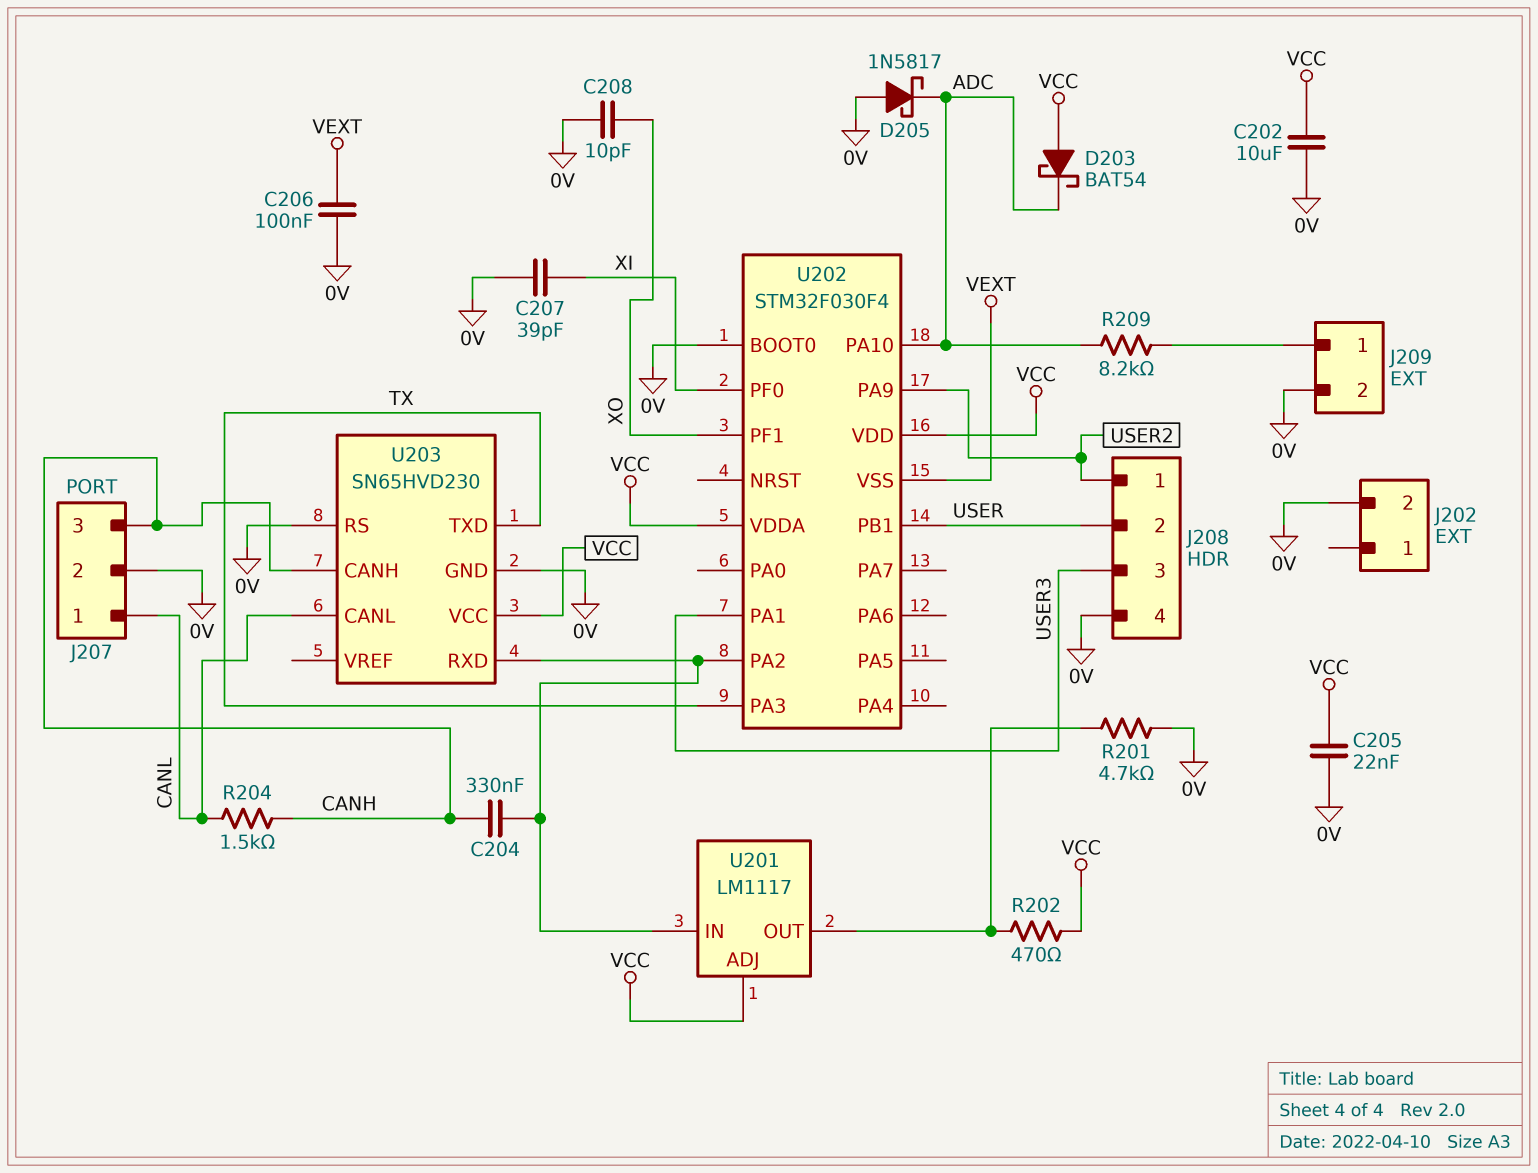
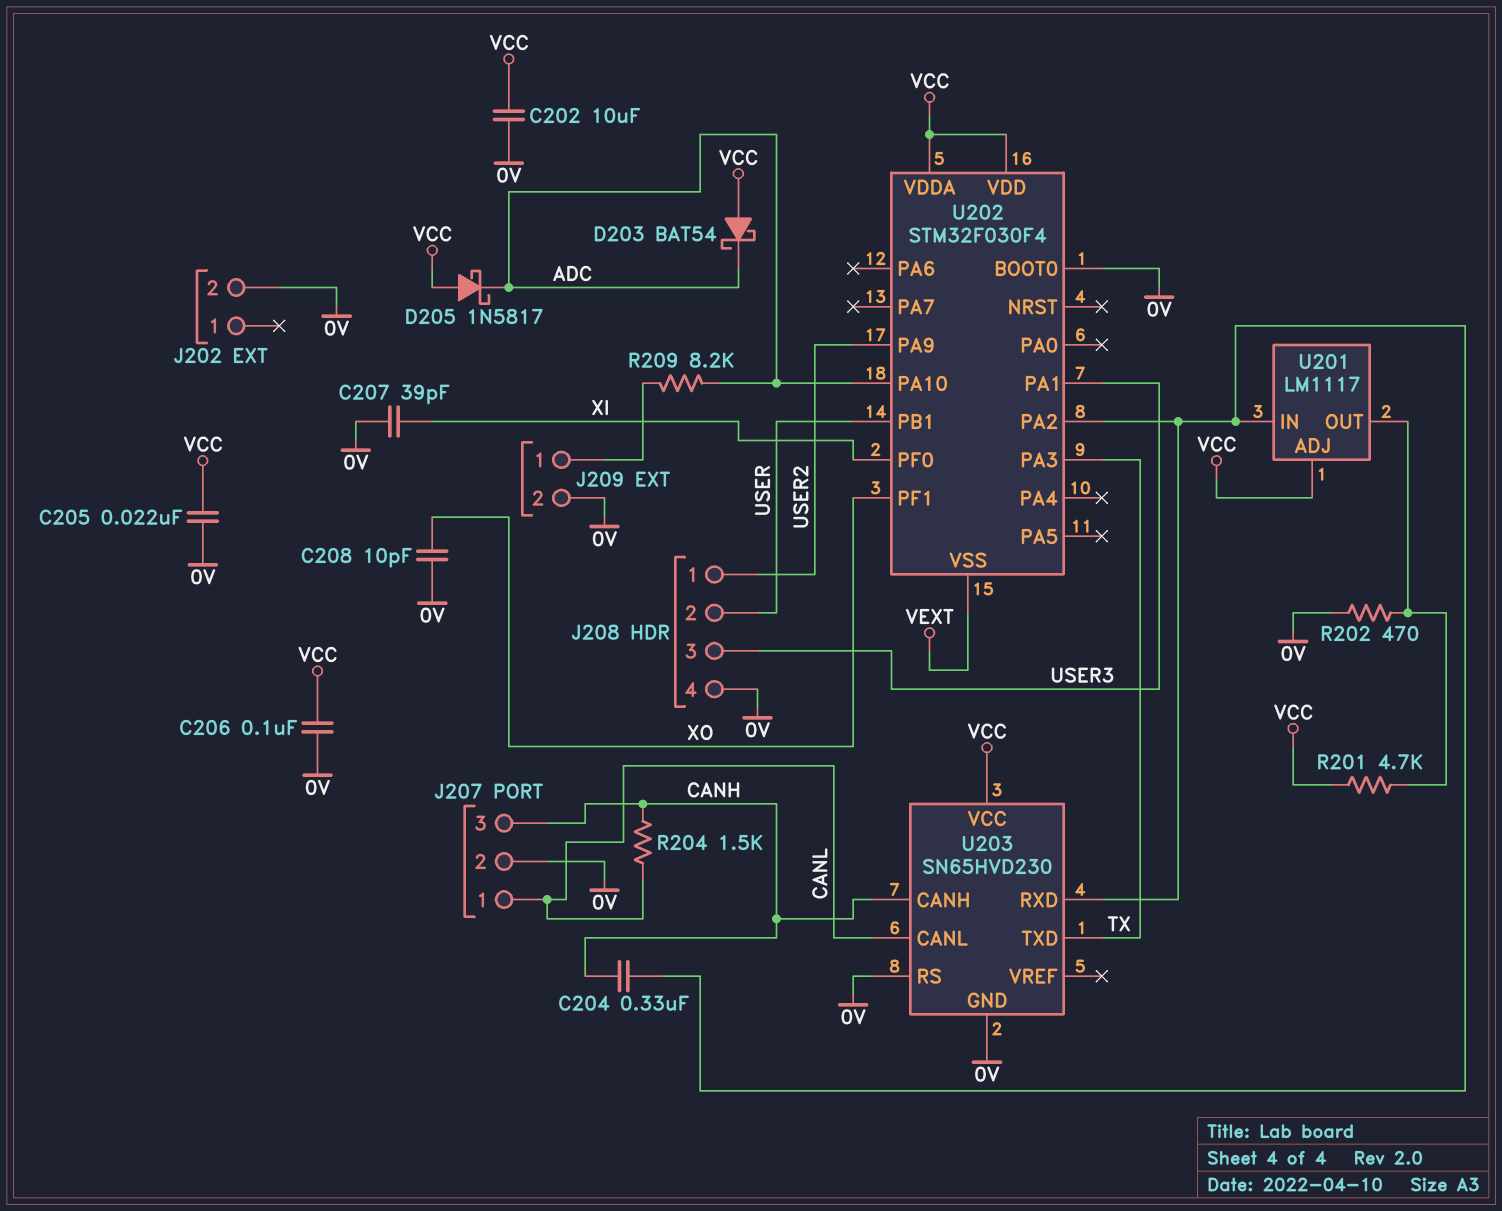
C206: 100nF (0V, VEXT) -> 100nF (0V, VCC)
D205: schottky 1N5817 (A 0V, K ADC) -> schottky 1N5817 (A VCC, K ADC)
R201: 4.7k (0V, U201/OUT) -> 4.7k (U201/OUT, VCC)
R202: 470 (U201/OUT, VCC) -> 470 (0V, U201/OUT)

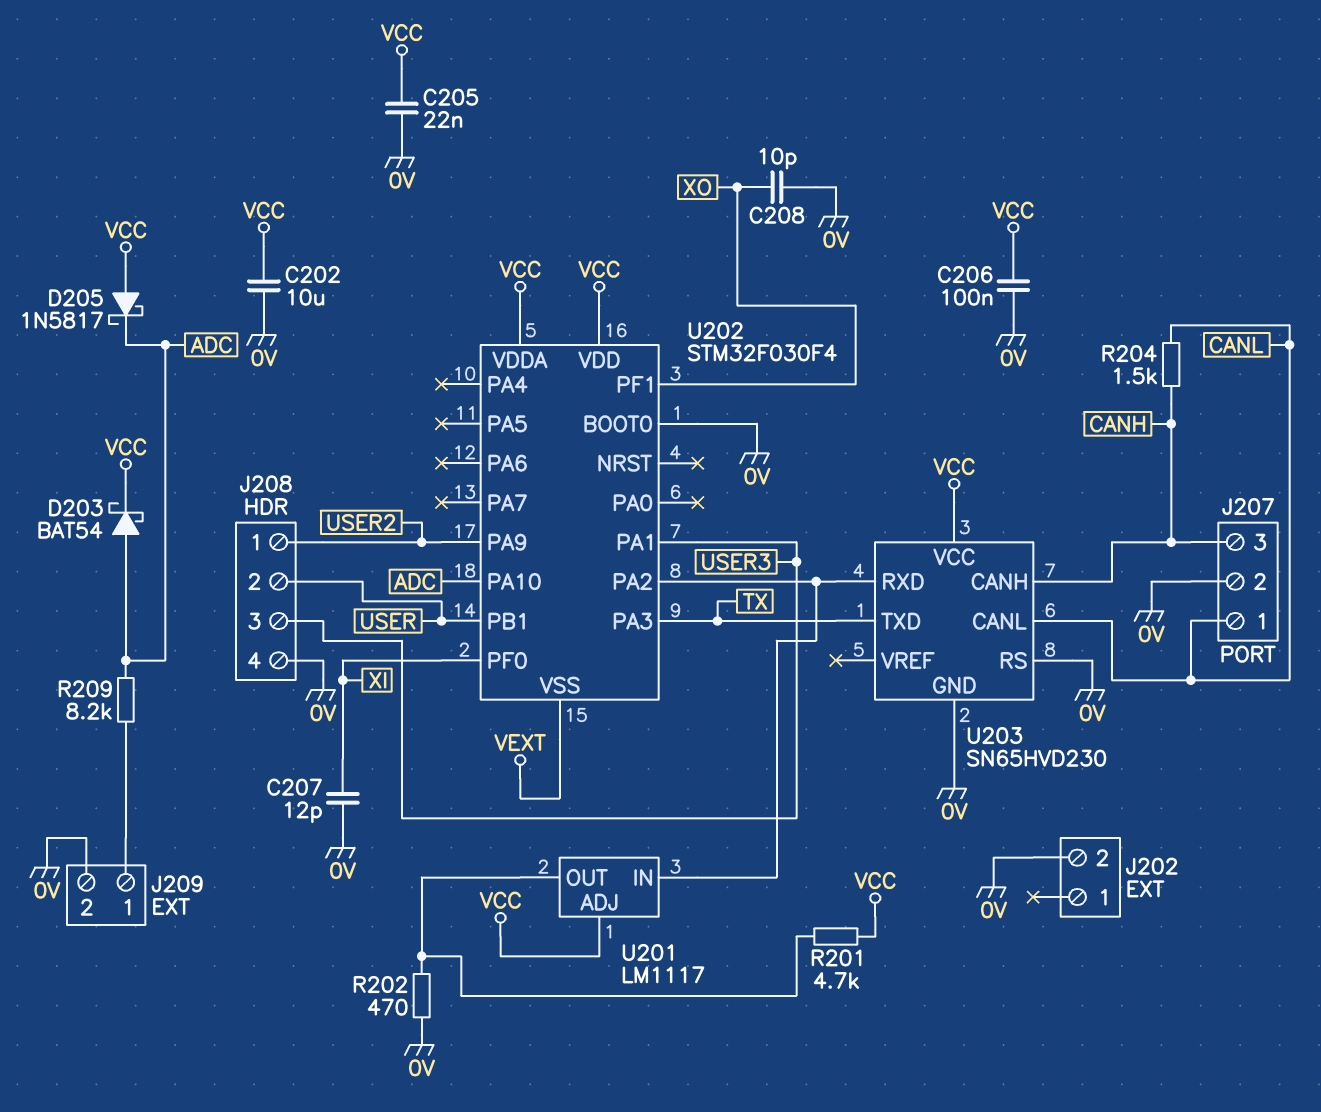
C204: 330nF (CANH, U201/IN) -> none
C207: 39pF (0V, XI) -> 12pF (0V, XI)
D203: schottky BAT54 (A VCC, K ADC) -> schottky BAT54 (A ADC, K VCC)

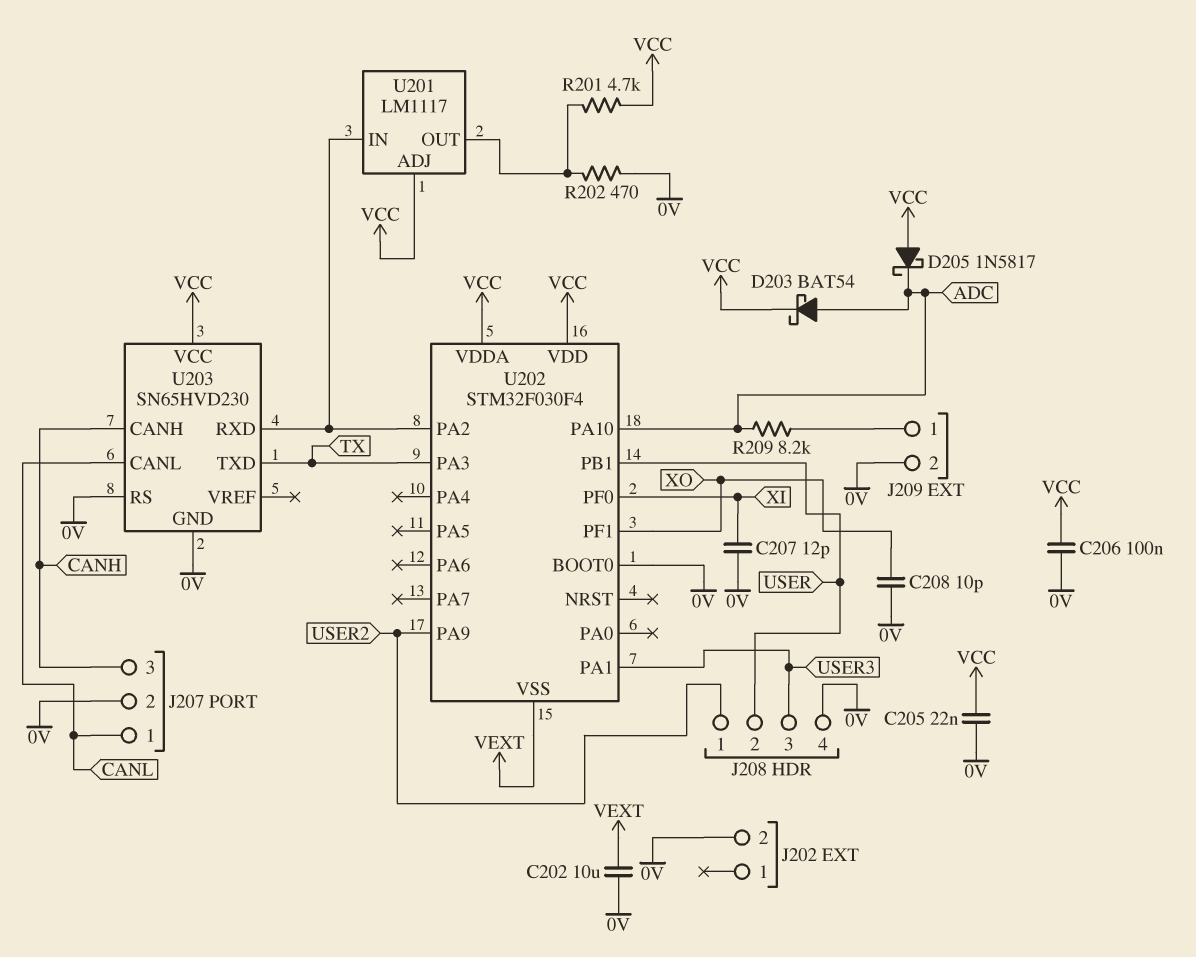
C202: 10uF (0V, VCC) -> 10uF (0V, VEXT)
R204: 1.5k (CANH, CANL) -> none

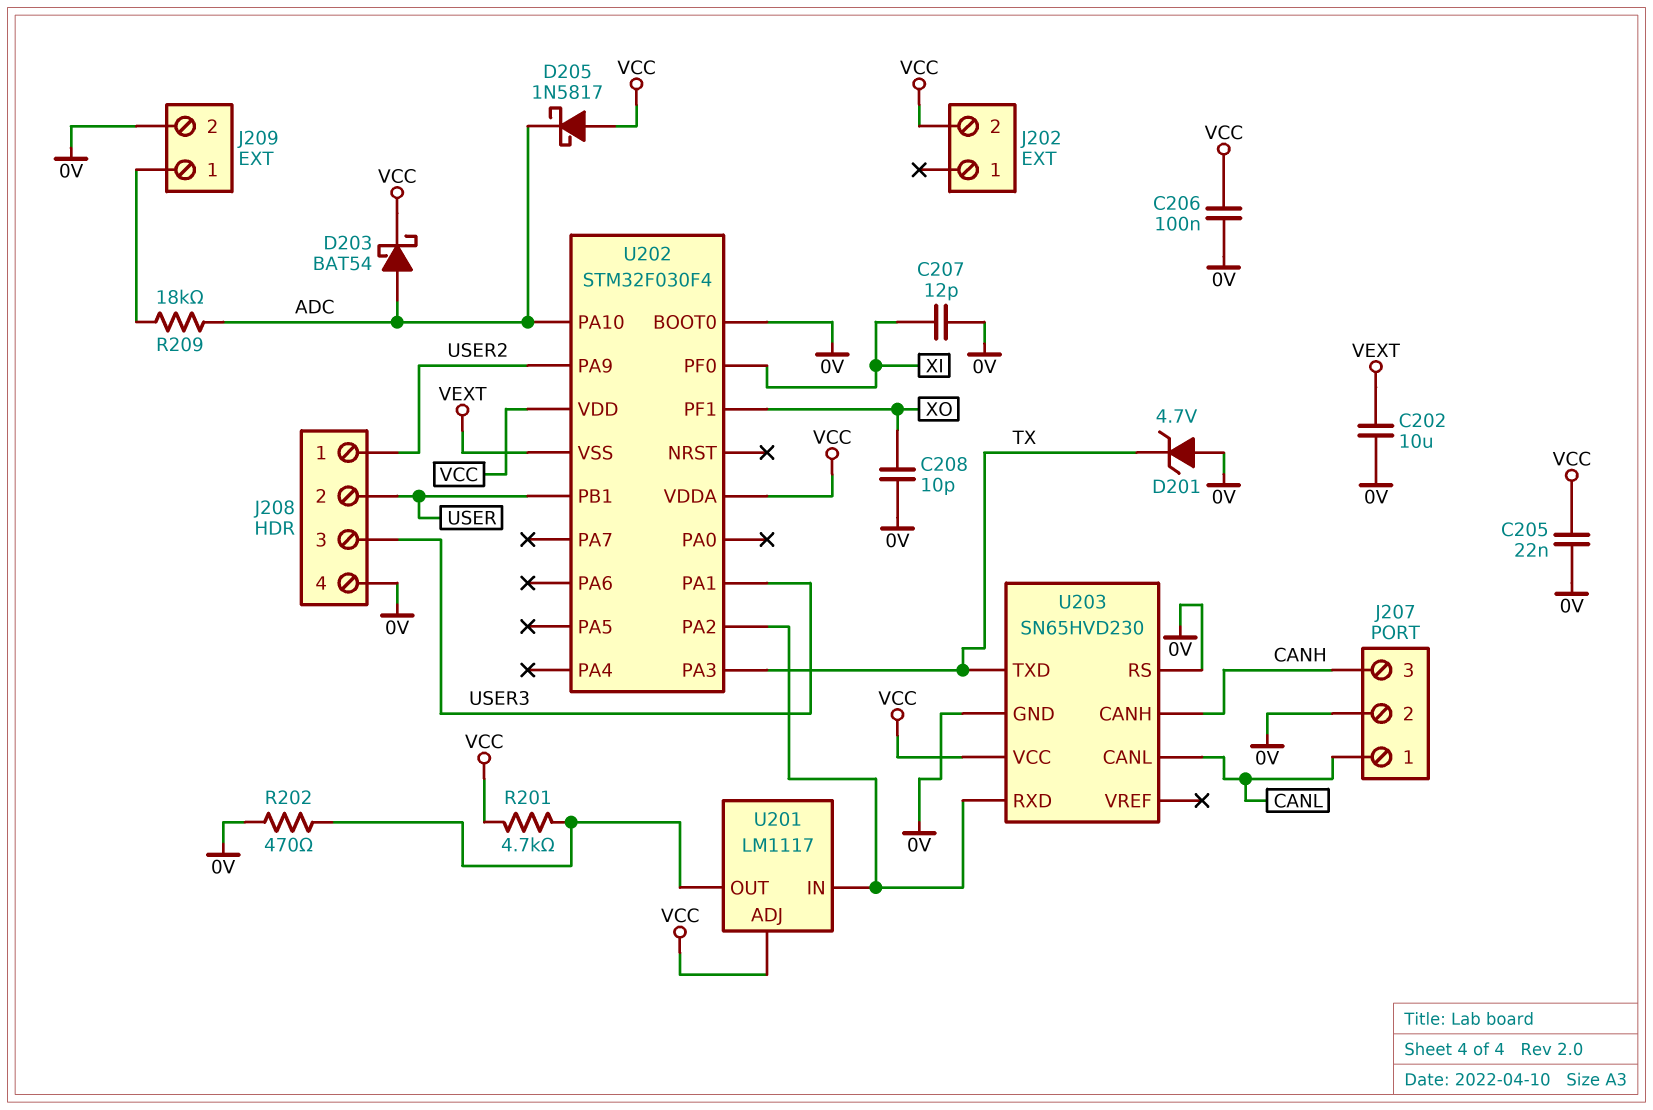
D201: none -> zener 4.7V (A 0V, K TX)
J202 pin 2: 0V -> VCC
R209: 8.2k (ADC, J209/1) -> 18k (ADC, J209/1)

